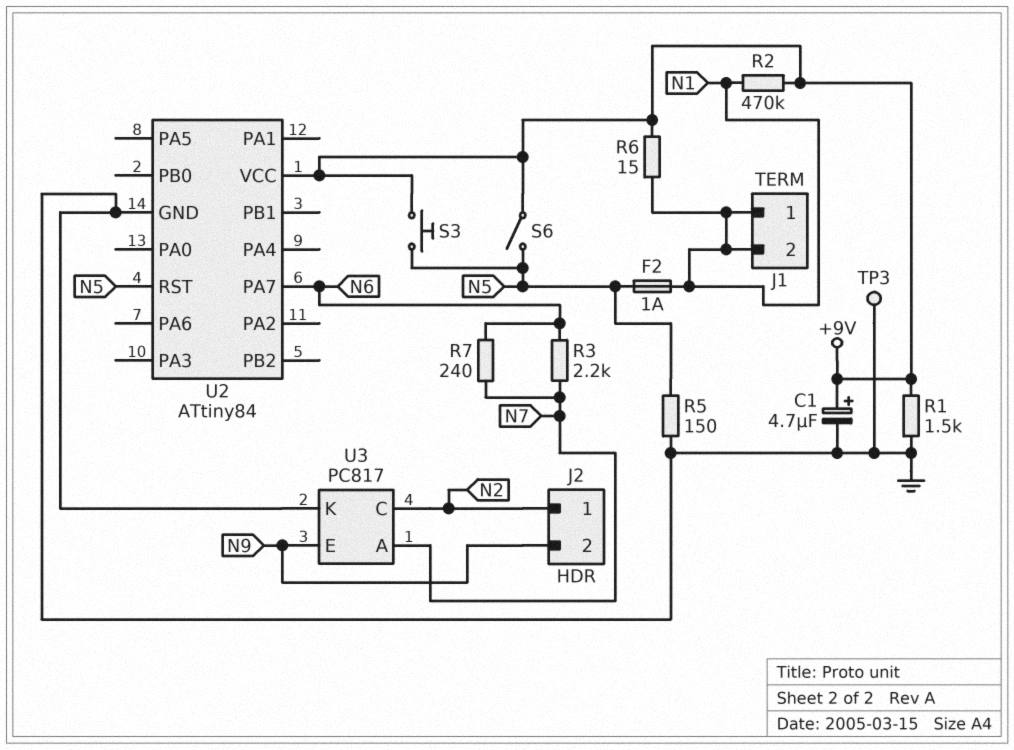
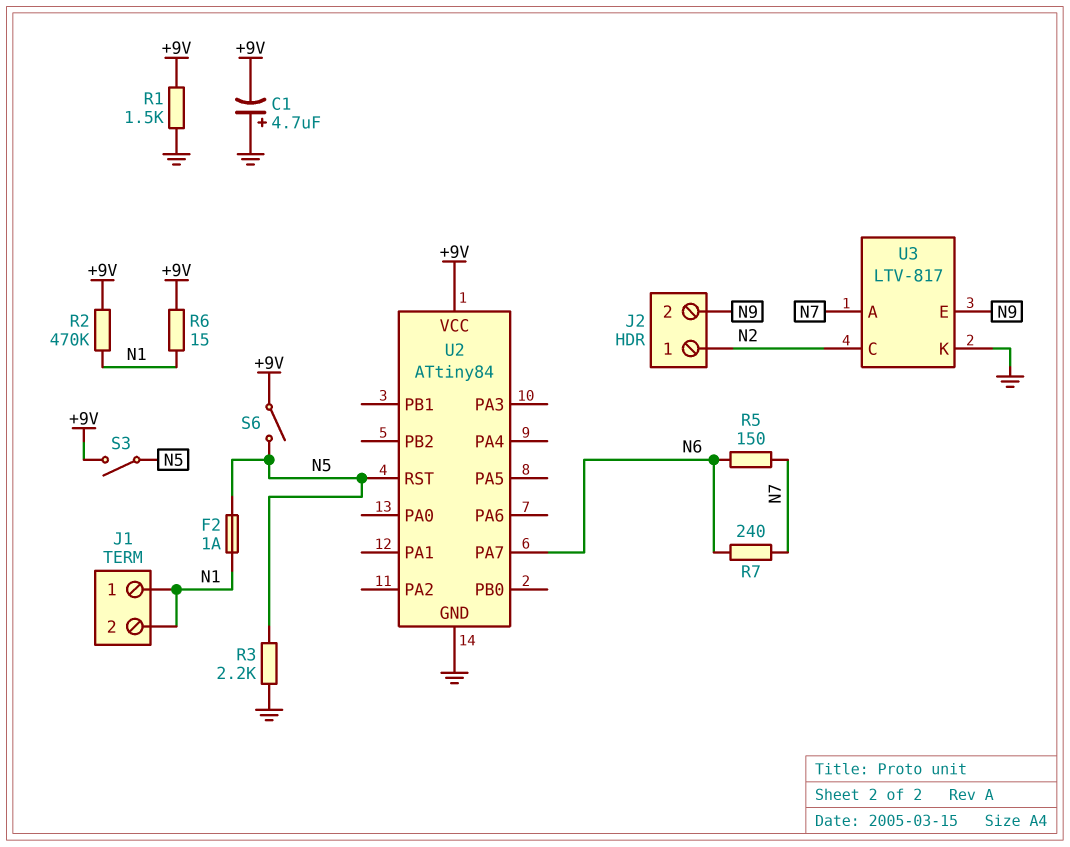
C1: 4.7uF (plus +9V, minus GND) -> 4.7uF (plus GND, minus +9V)
R3: 2.2k (N6, N7) -> 2.2k (GND, N5)
R5: 150 (GND, N5) -> 150 (N6, N7)
S3: button (+9V, N5) -> switch (+9V, N5)
TP3: test point (GND) -> none
U3: PC817 -> LTV-817

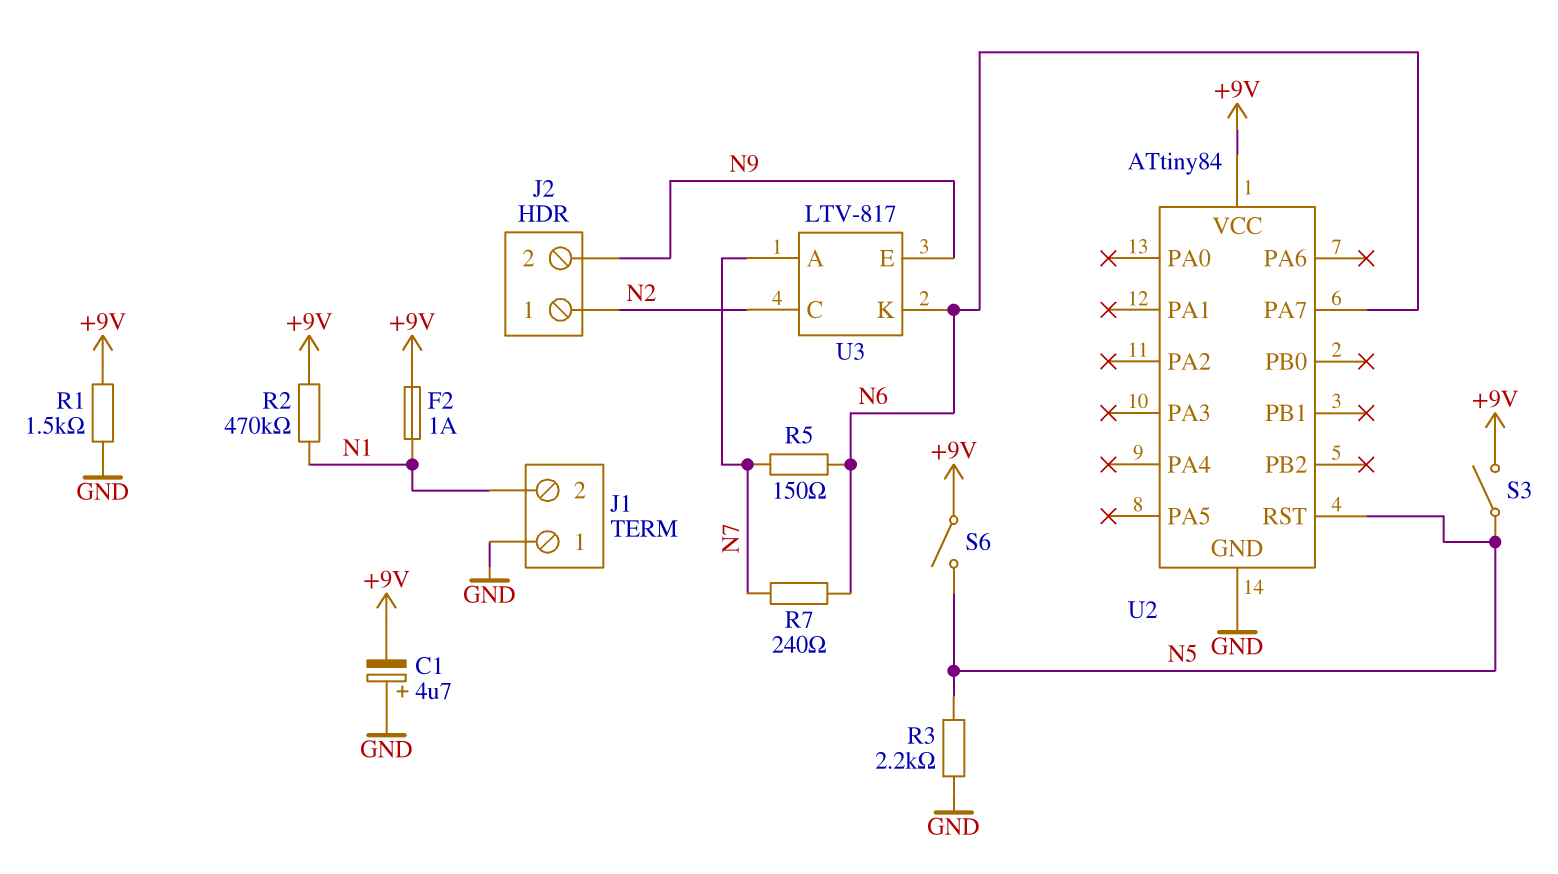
F2: 1A (N1, N5) -> 1A (+9V, N1)
J1 pin 1: N1 -> GND
R6: 15 (+9V, N1) -> none
U3 pin K: GND -> N6

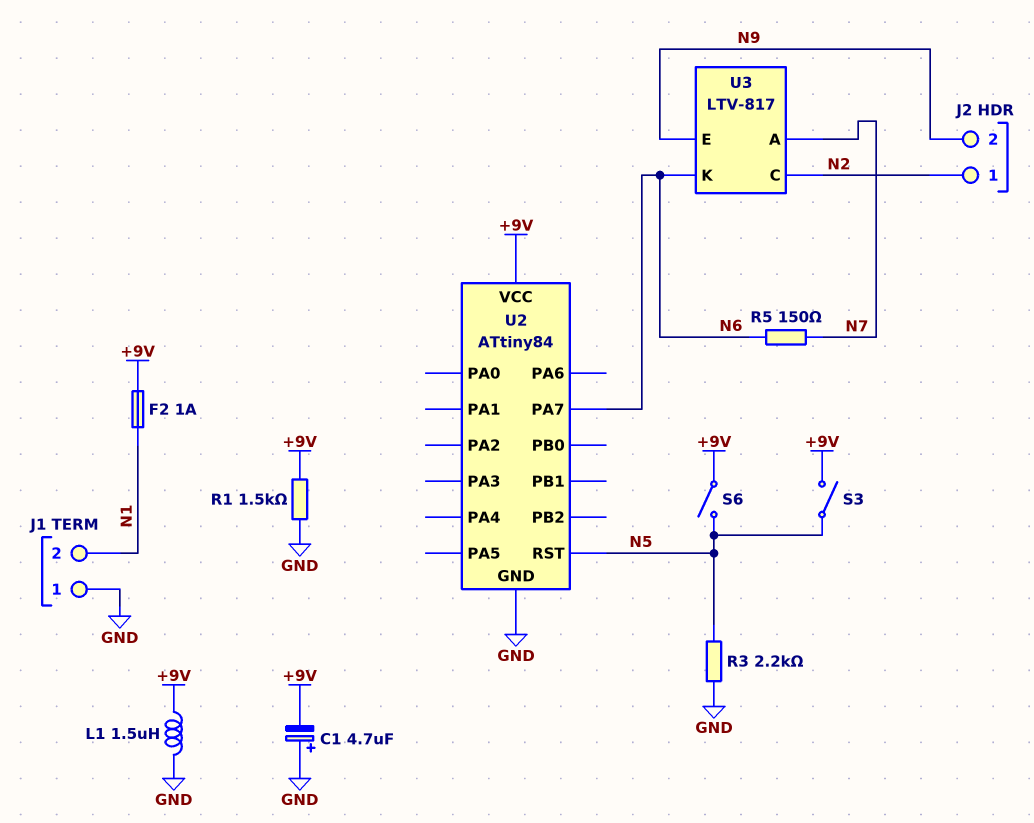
L1: none -> 1.5uH (+9V, GND)
R2: 470k (+9V, N1) -> none
R7: 240 (N6, N7) -> none

